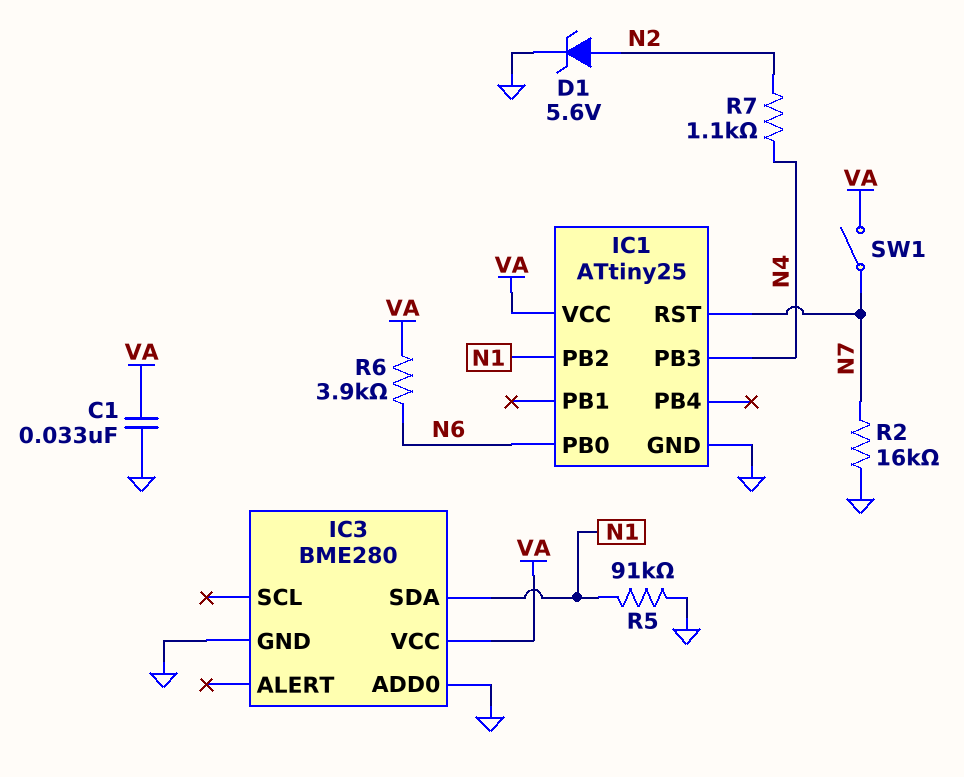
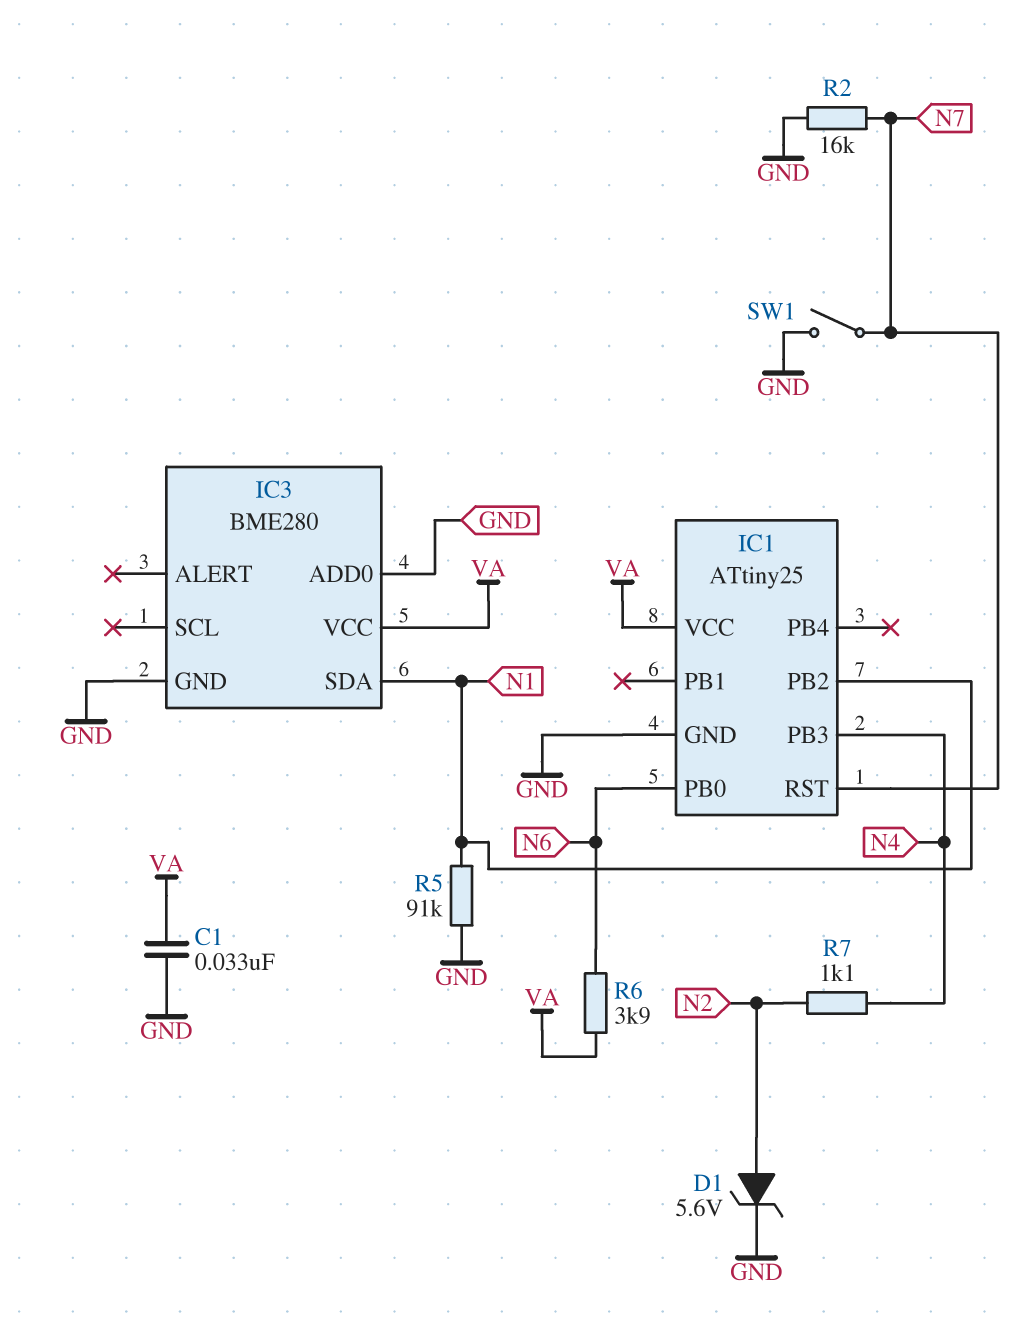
SW1: switch (N7, VA) -> switch (GND, N7)

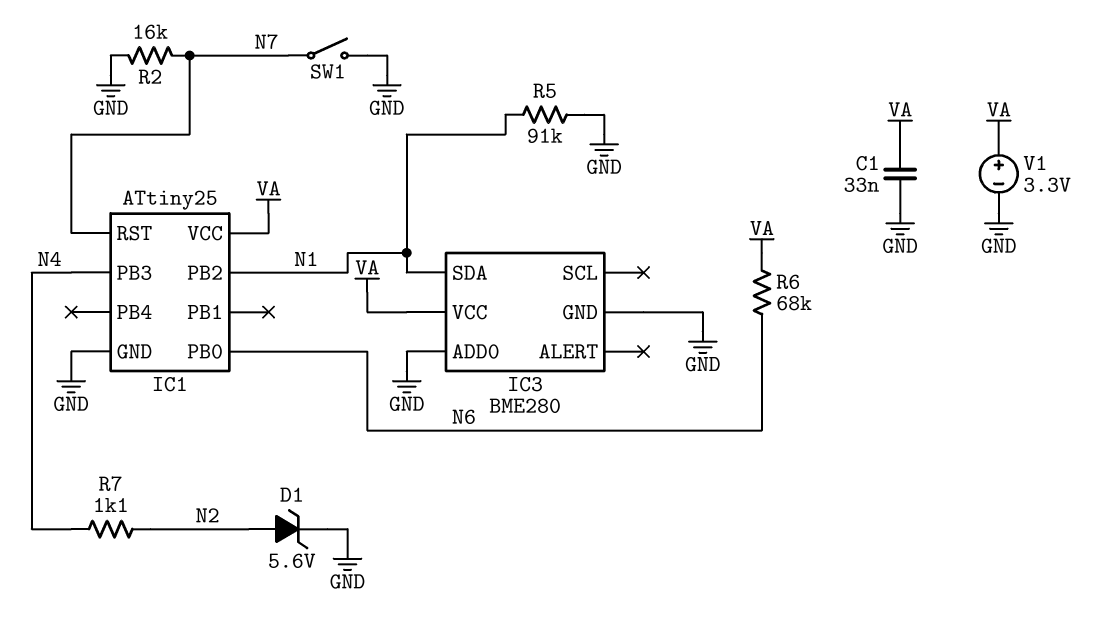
R6: 3.9k (N6, VA) -> 68k (N6, VA)
V1: none -> 3.3V (plus VA, minus GND)

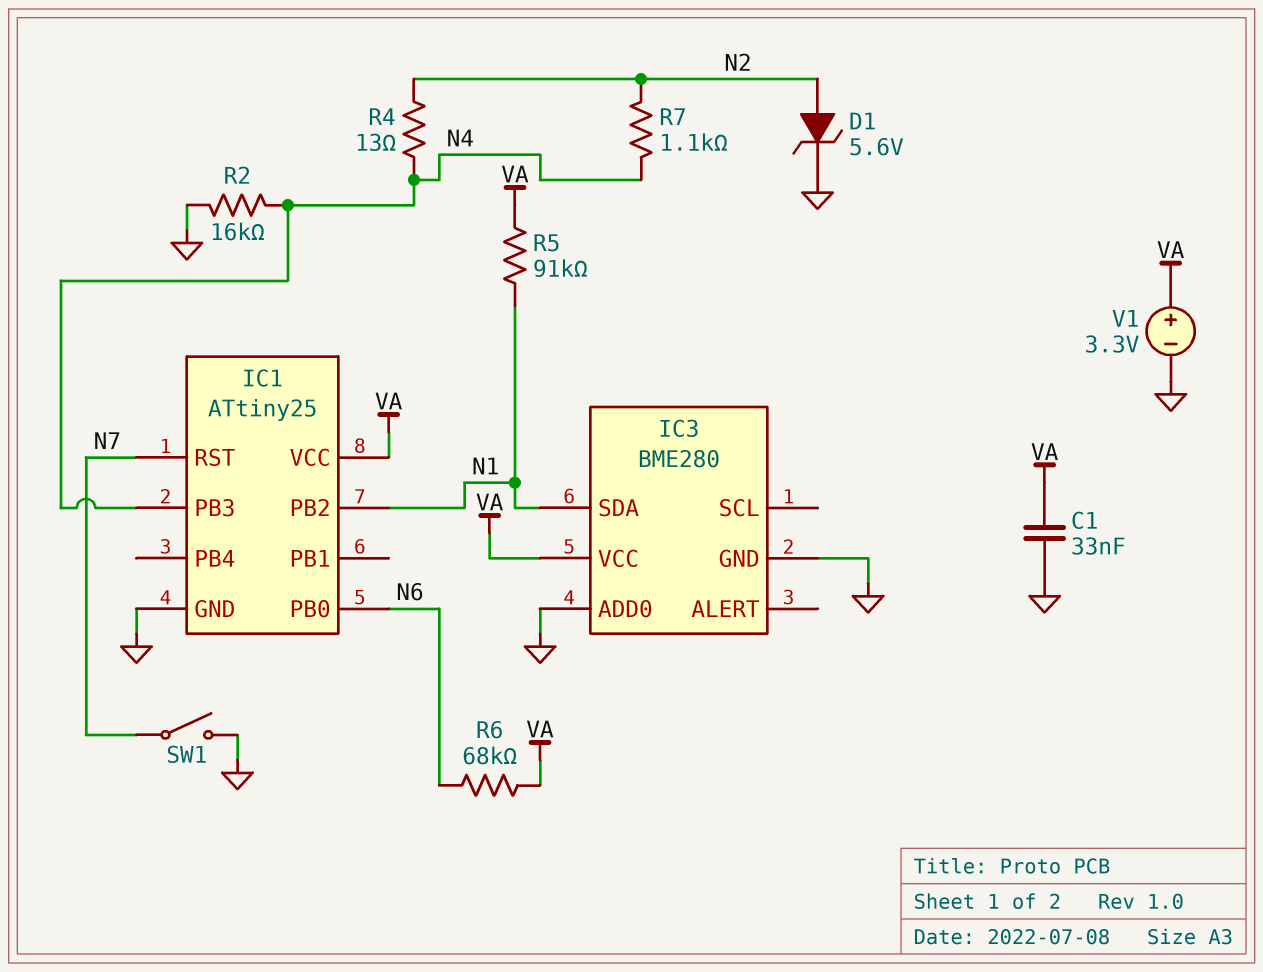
R2: 16k (GND, N7) -> 16k (GND, N4)
R4: none -> 13 (N2, N4)
R5: 91k (GND, N1) -> 91k (N1, VA)

